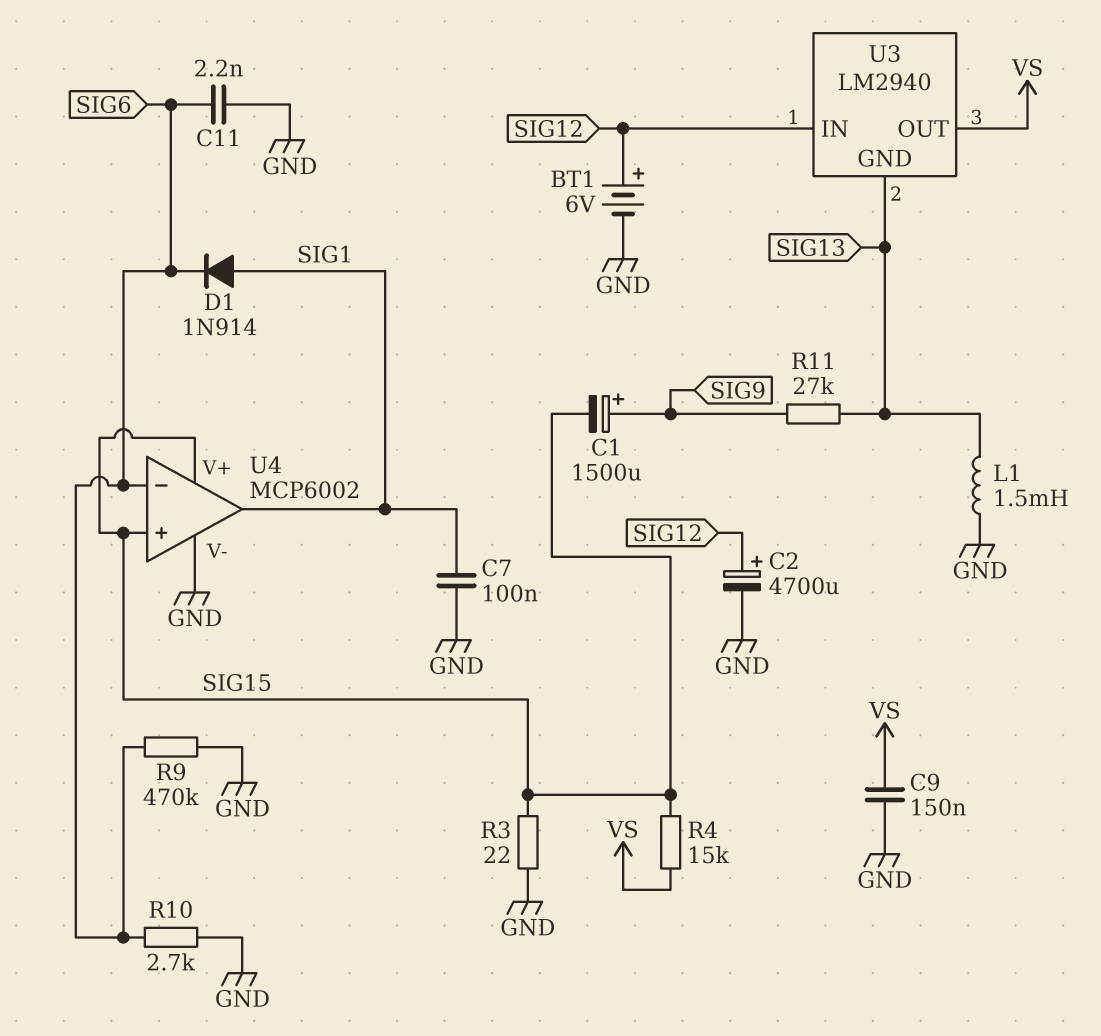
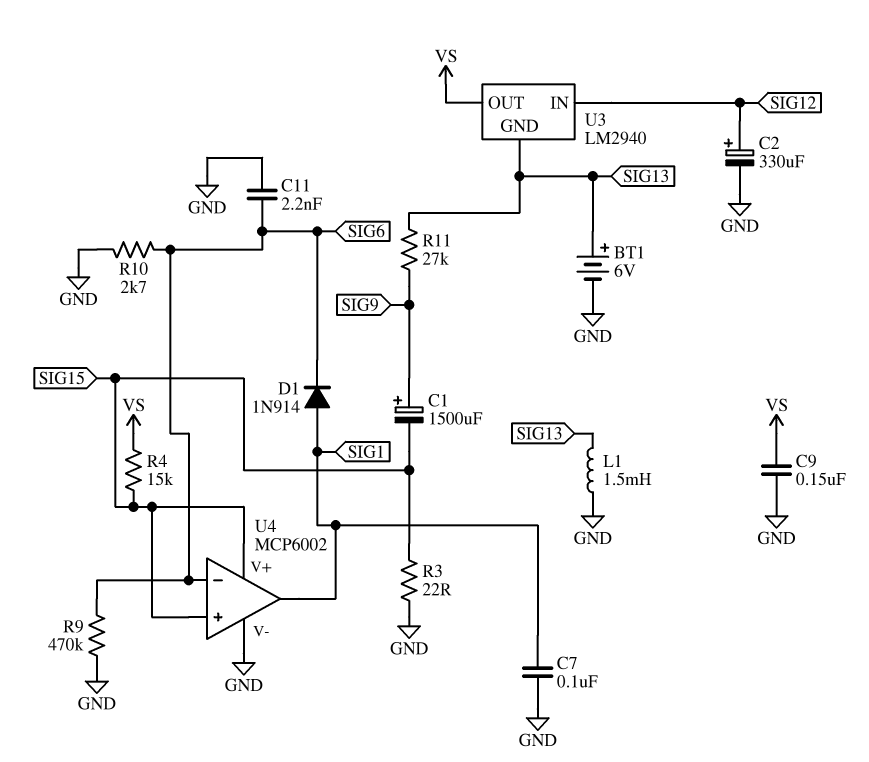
BT1: 6V (plus SIG12, minus GND) -> 6V (plus SIG13, minus GND)
C2: 4700uF (plus SIG12, minus GND) -> 330uF (plus SIG12, minus GND)

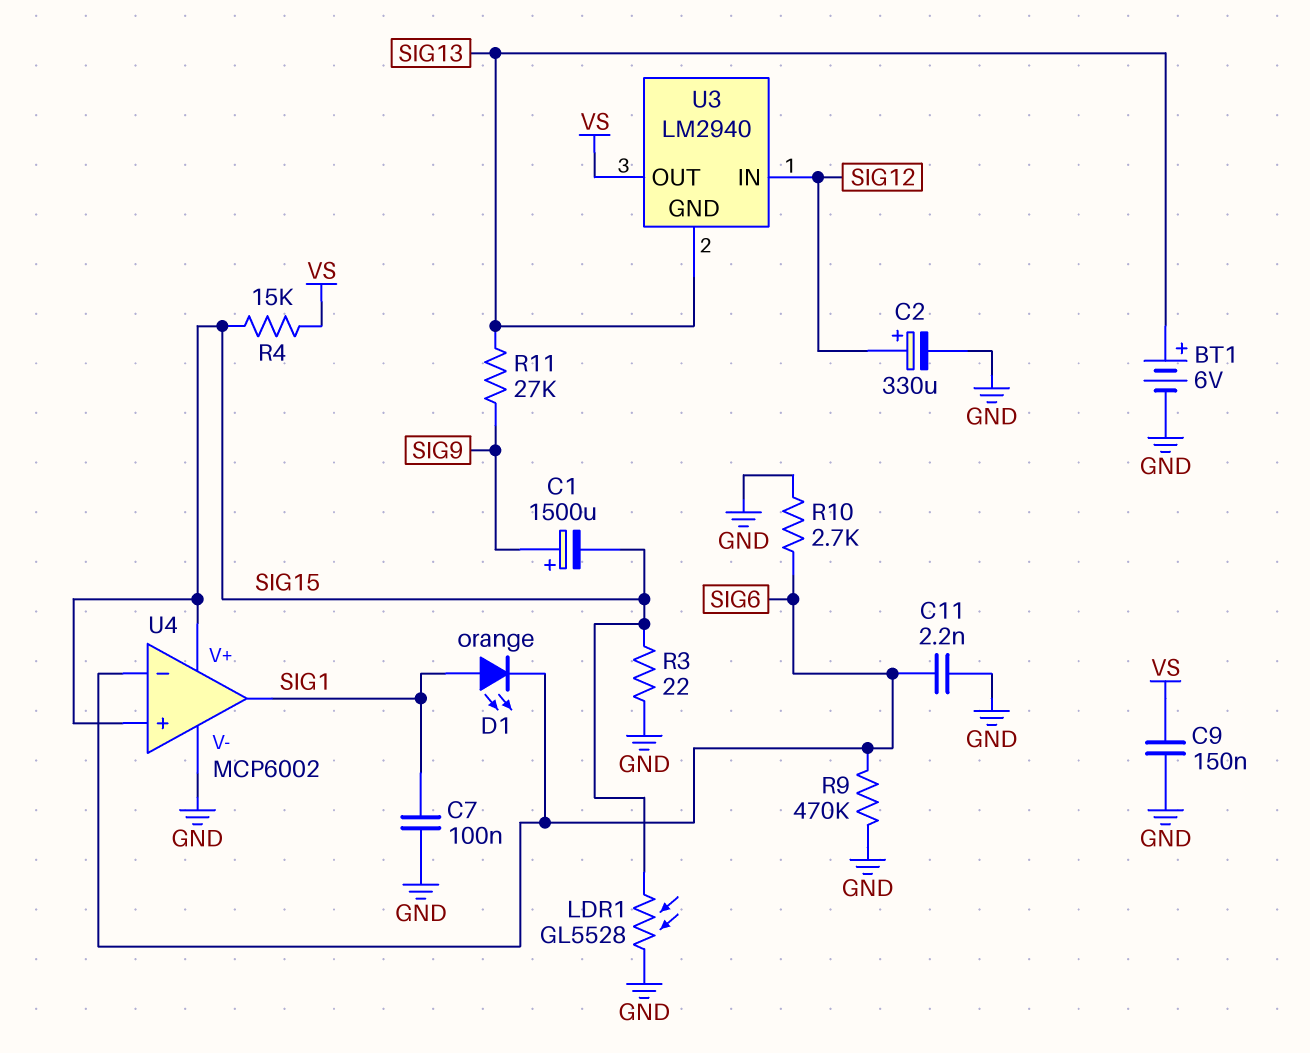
D1: diode 1N914 (A SIG1, K SIG6) -> LED orange (A SIG1, K SIG6)
L1: 1.5mH (GND, SIG13) -> none
LDR1: none -> GL5528 (GND, SIG15)

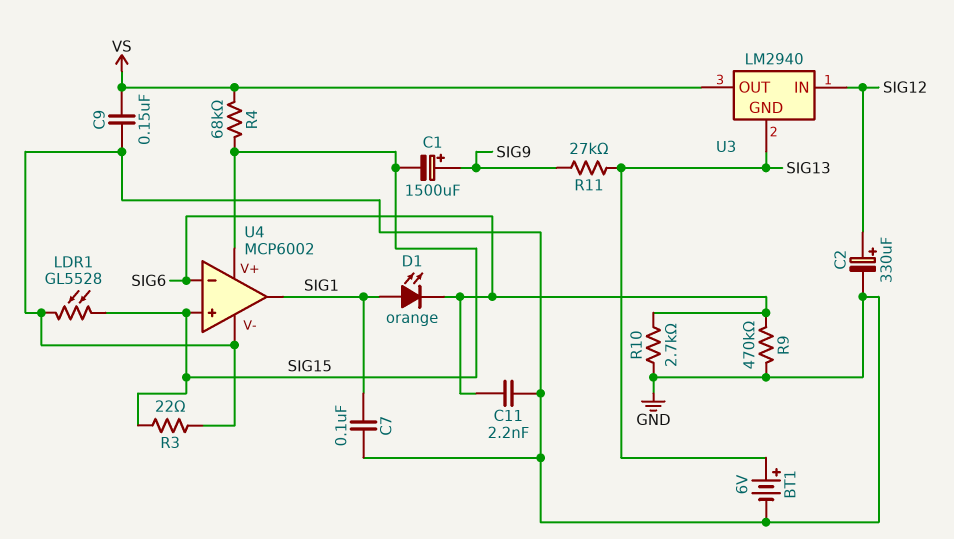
R4: 15k (SIG15, VS) -> 68k (SIG15, VS)

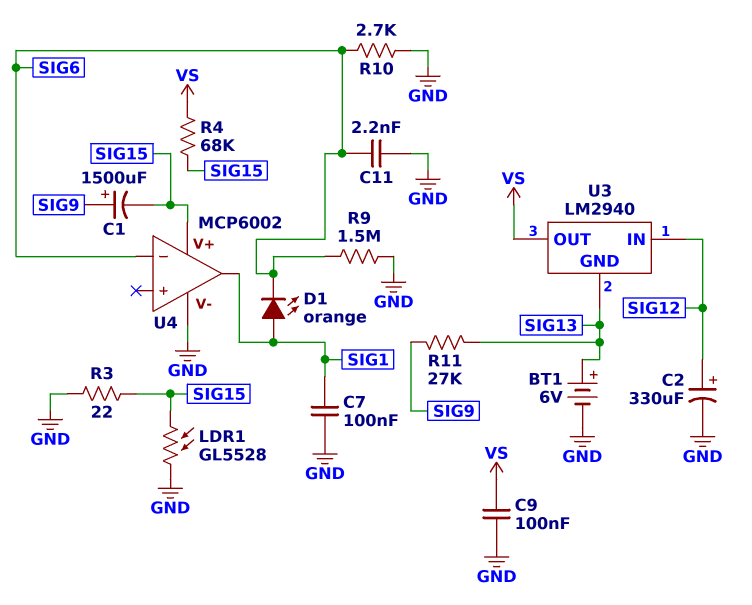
C9: 150nF (GND, VS) -> 100nF (GND, VS)
R9: 470k (GND, SIG6) -> 1.5M (GND, SIG6)
U4 pin in+: SIG15 -> none

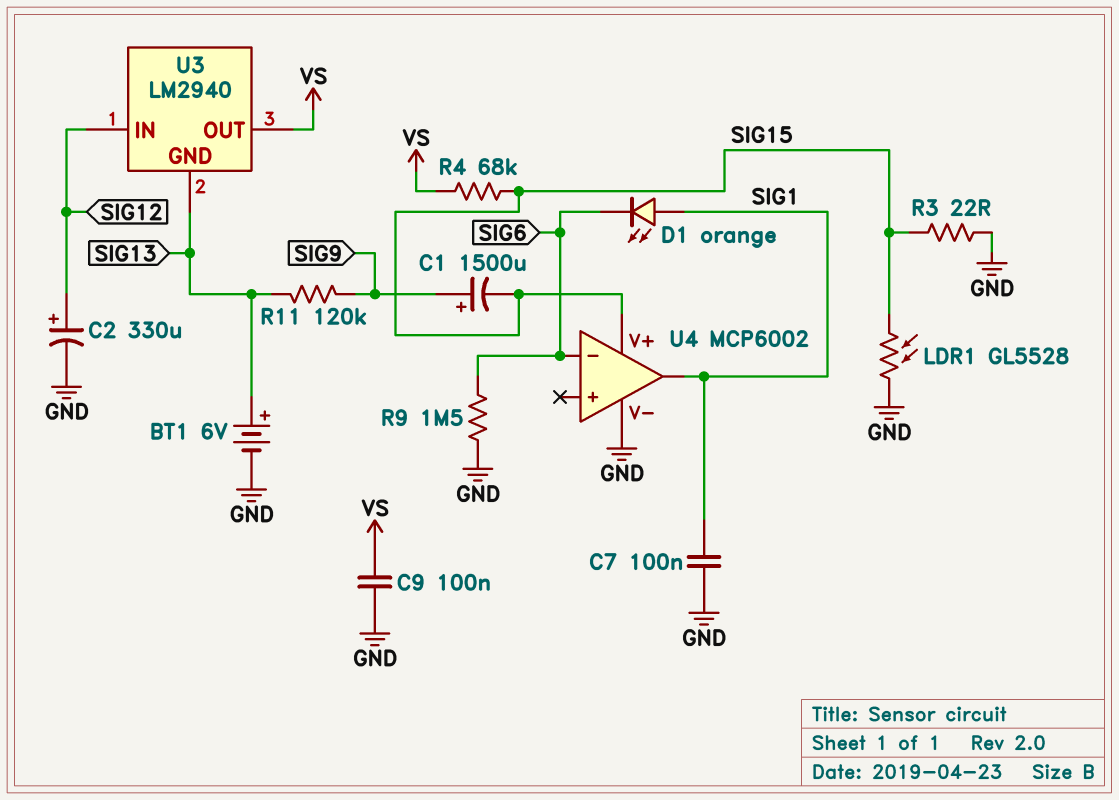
C11: 2.2nF (GND, SIG6) -> none
R10: 2.7k (GND, SIG6) -> none
R11: 27k (SIG9, SIG13) -> 120k (SIG9, SIG13)

